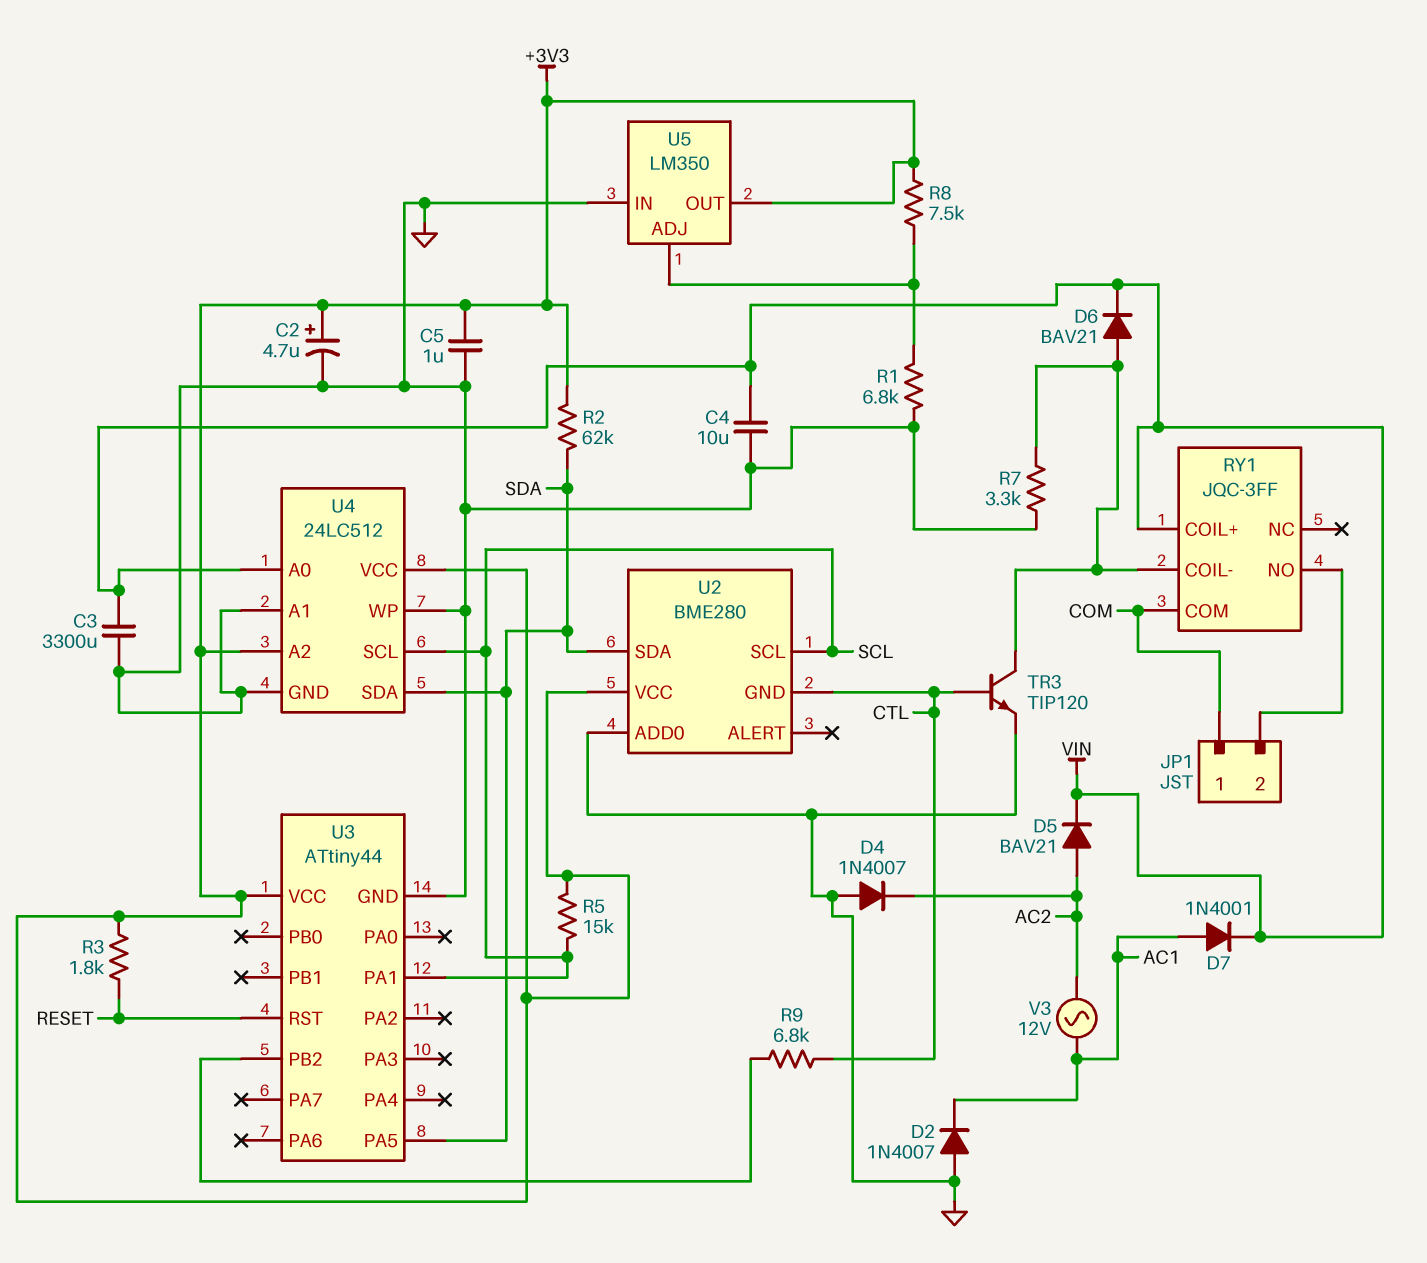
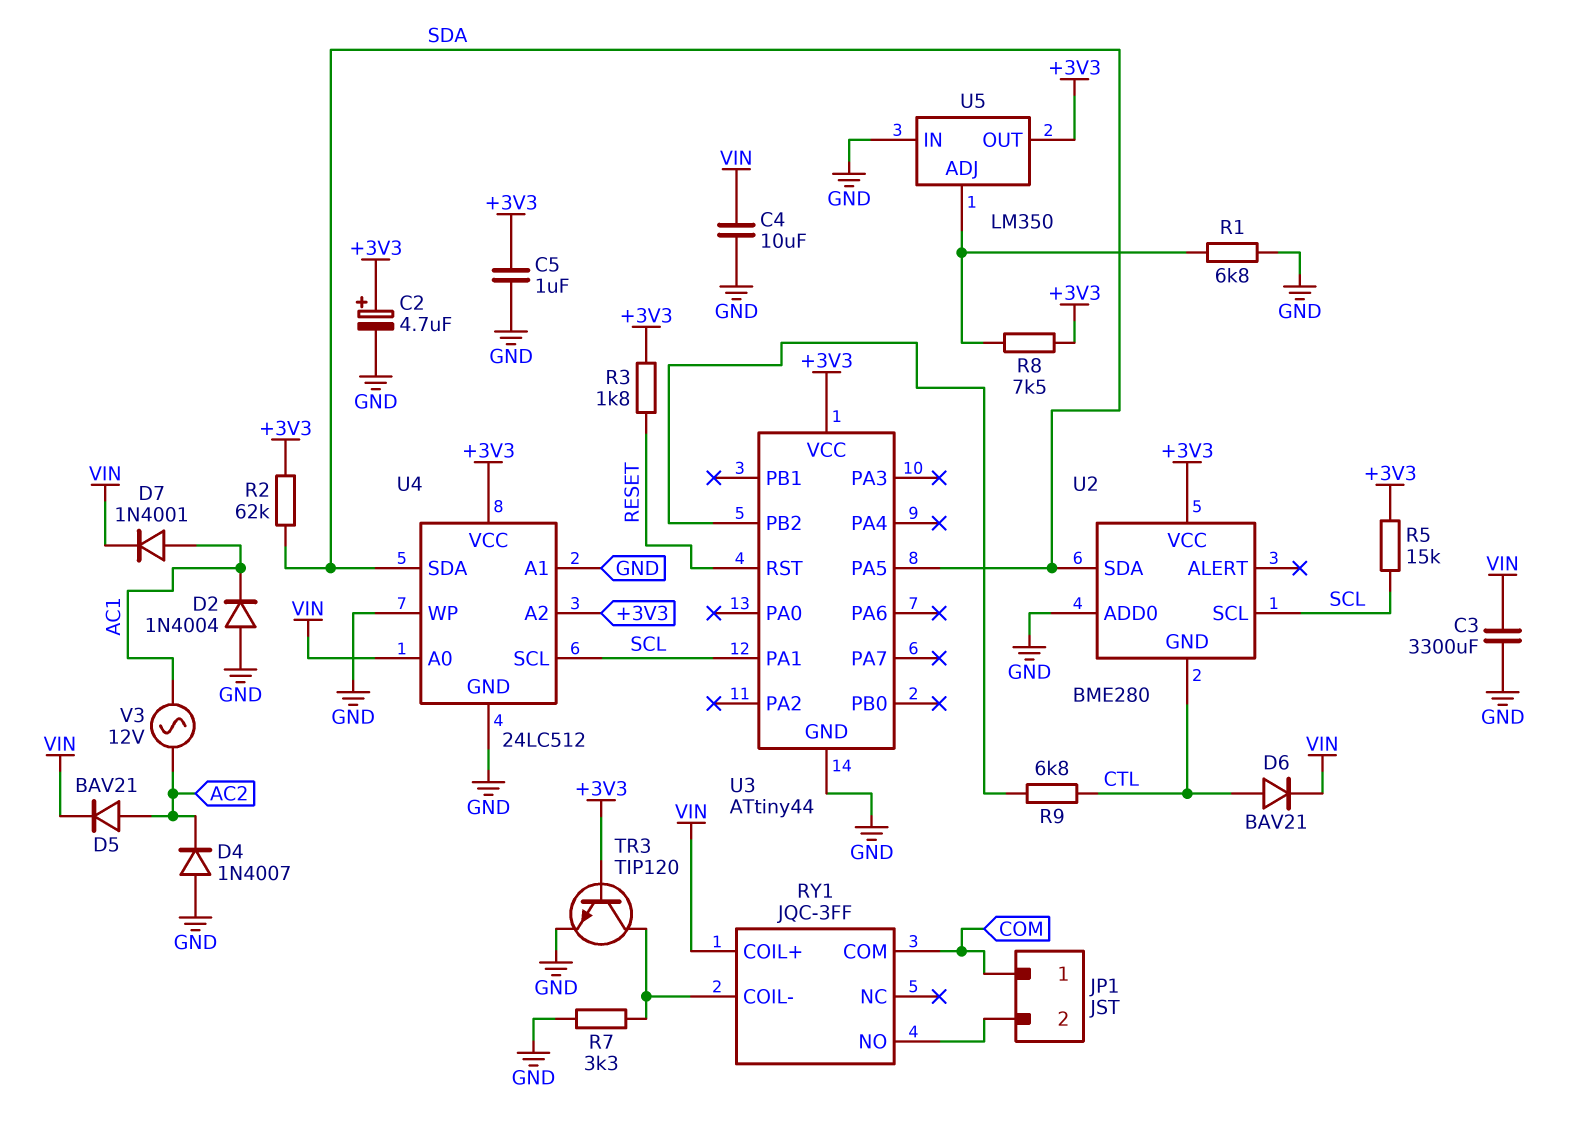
D2: diode 1N4007 (A GND, K AC1) -> diode 1N4004 (A GND, K AC1)
D6: diode BAV21 (A RY1/COIL-, K VIN) -> diode BAV21 (A CTL, K VIN)
TR3: NPN TIP120 (B CTL, C RY1/COIL-, E GND) -> NPN TIP120 (B +3V3, C RY1/COIL-, E GND)

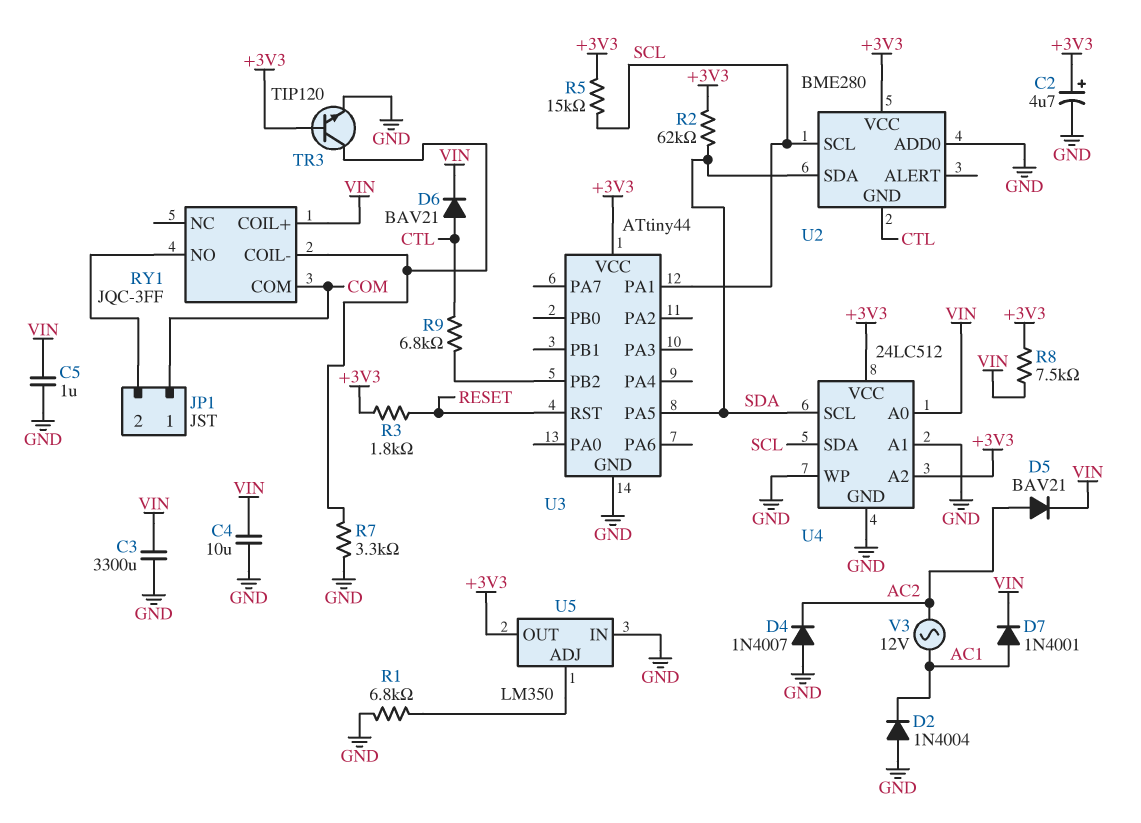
C5: 1uF (+3V3, GND) -> 1uF (GND, VIN)
R8: 7.5k (+3V3, U5/ADJ) -> 7.5k (+3V3, VIN)
U4 pin SCL: SCL -> SDA
U4 pin SDA: SDA -> SCL

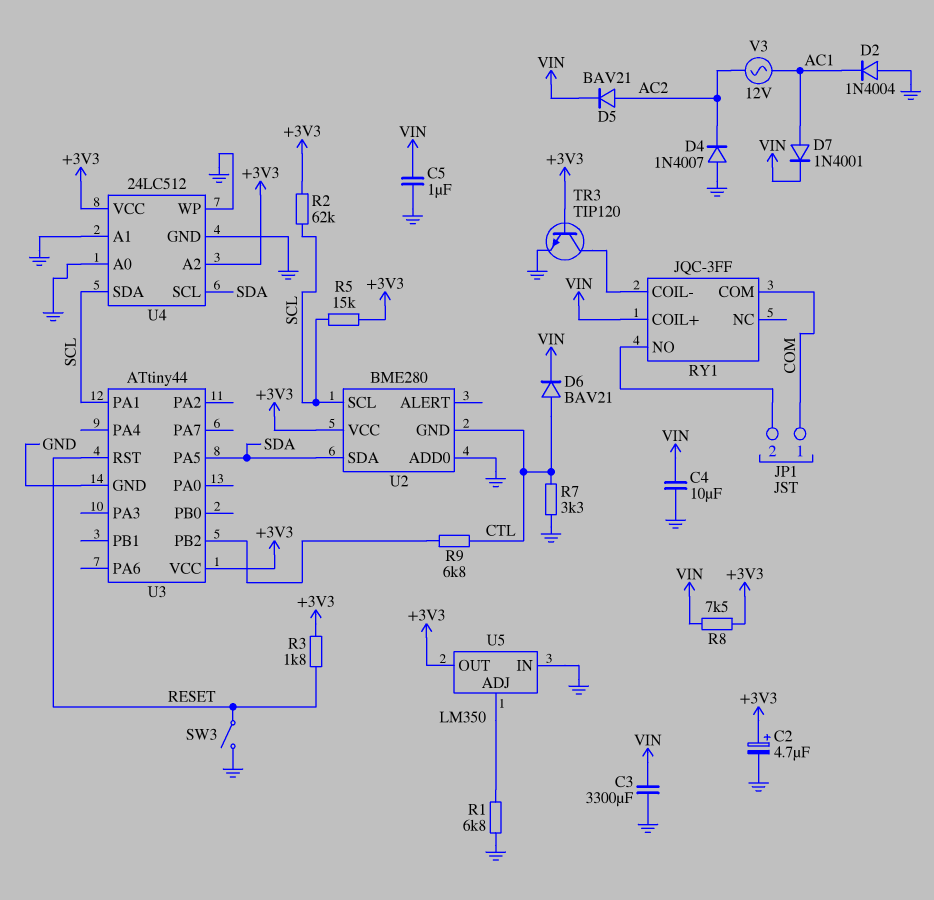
R2: 62k (+3V3, SDA) -> 62k (+3V3, SCL)
R7: 3.3k (GND, RY1/COIL-) -> 3.3k (CTL, GND)
SW3: none -> switch (GND, RESET)
U4 pin A0: VIN -> GND

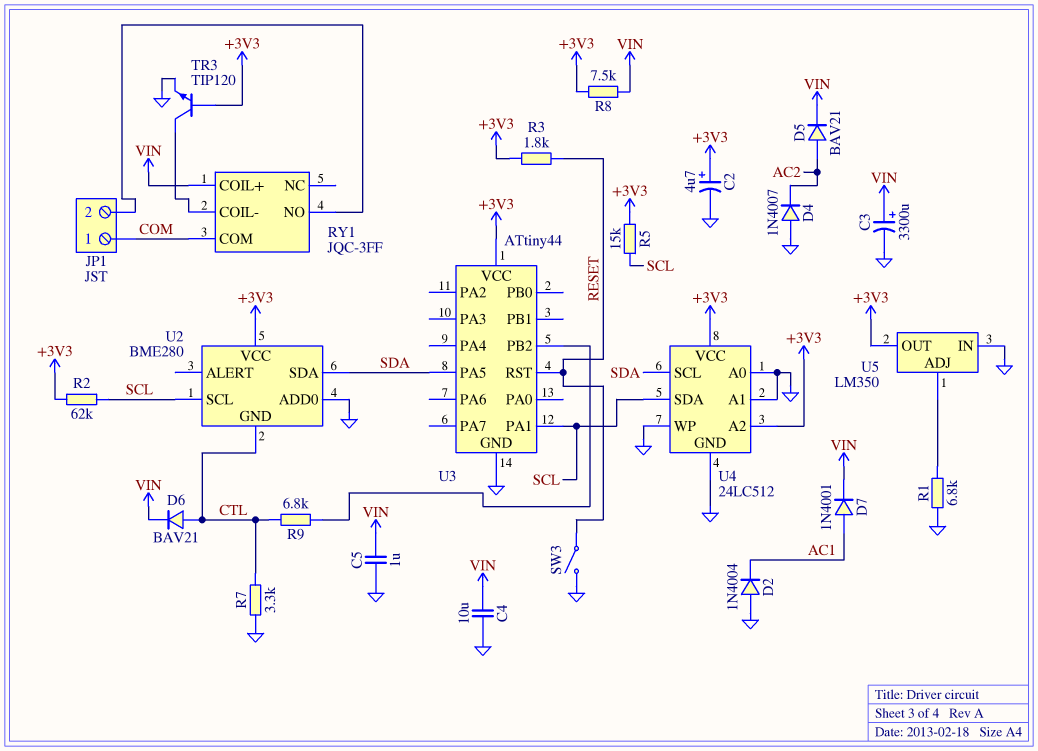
C3: 3300uF (GND, VIN) -> 3300uF (plus VIN, minus GND)
V3: AC 12V (AC1, AC2) -> none

